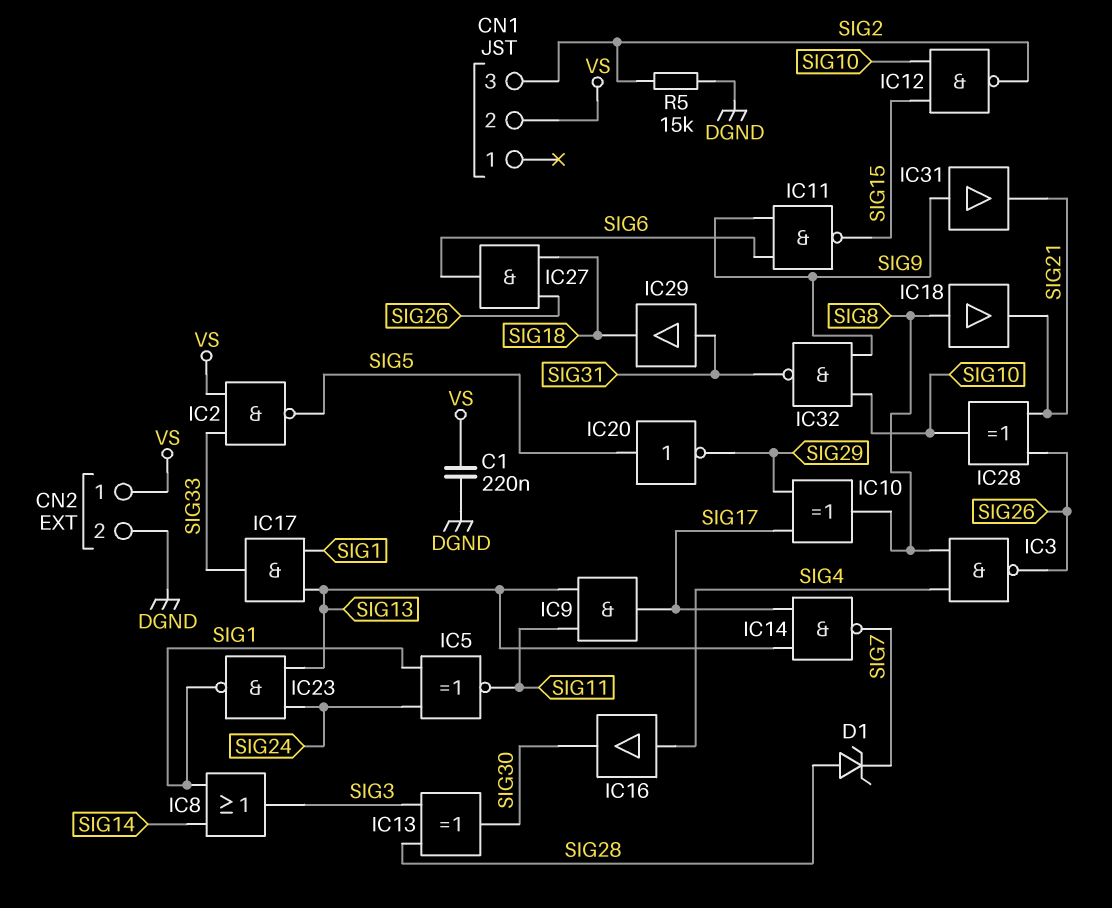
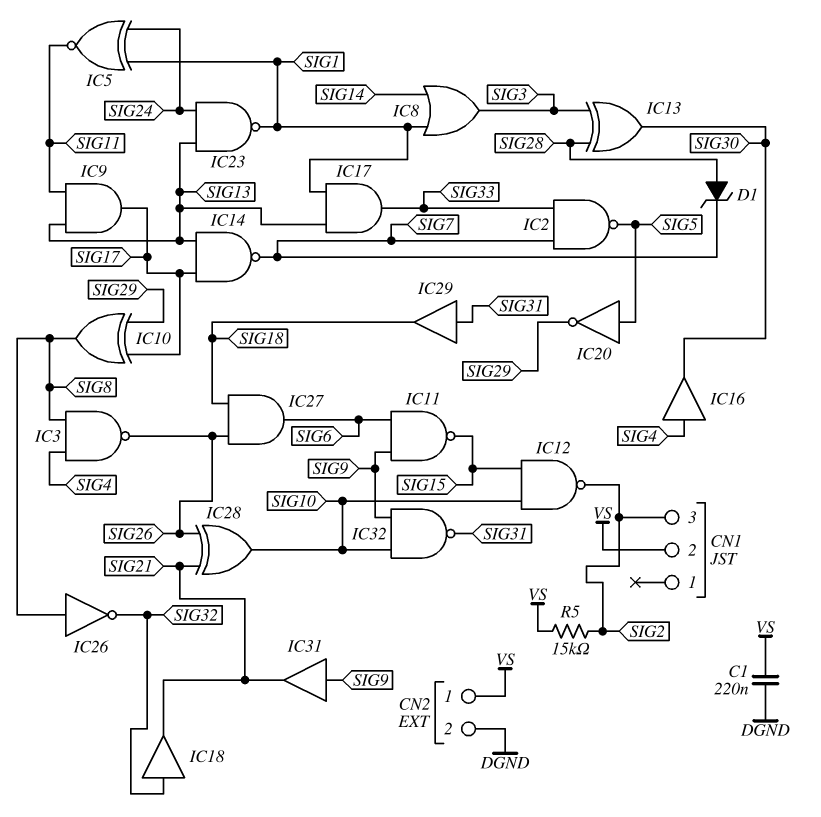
IC2: NAND (in SIG33, in VS, out SIG5) -> NAND (in SIG7, in SIG33, out SIG5)
IC18: buffer (in SIG8, out SIG21) -> buffer (in SIG32, out SIG21)
IC26: none -> NOT (in SIG8, out SIG32)
R5: 15k (DGND, SIG2) -> 15k (SIG2, VS)

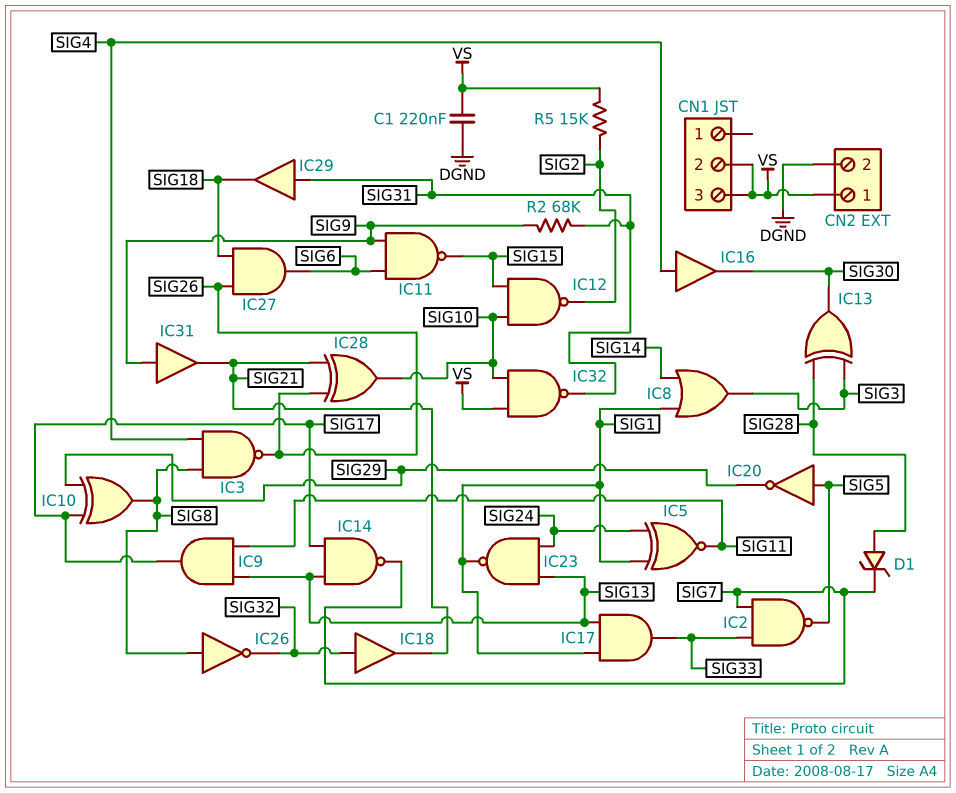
CN1 pin 3: SIG2 -> VS
IC32: NAND (in SIG9, in SIG10, out SIG31) -> NAND (in SIG10, in VS, out SIG31)
R2: none -> 68k (SIG9, SIG31)

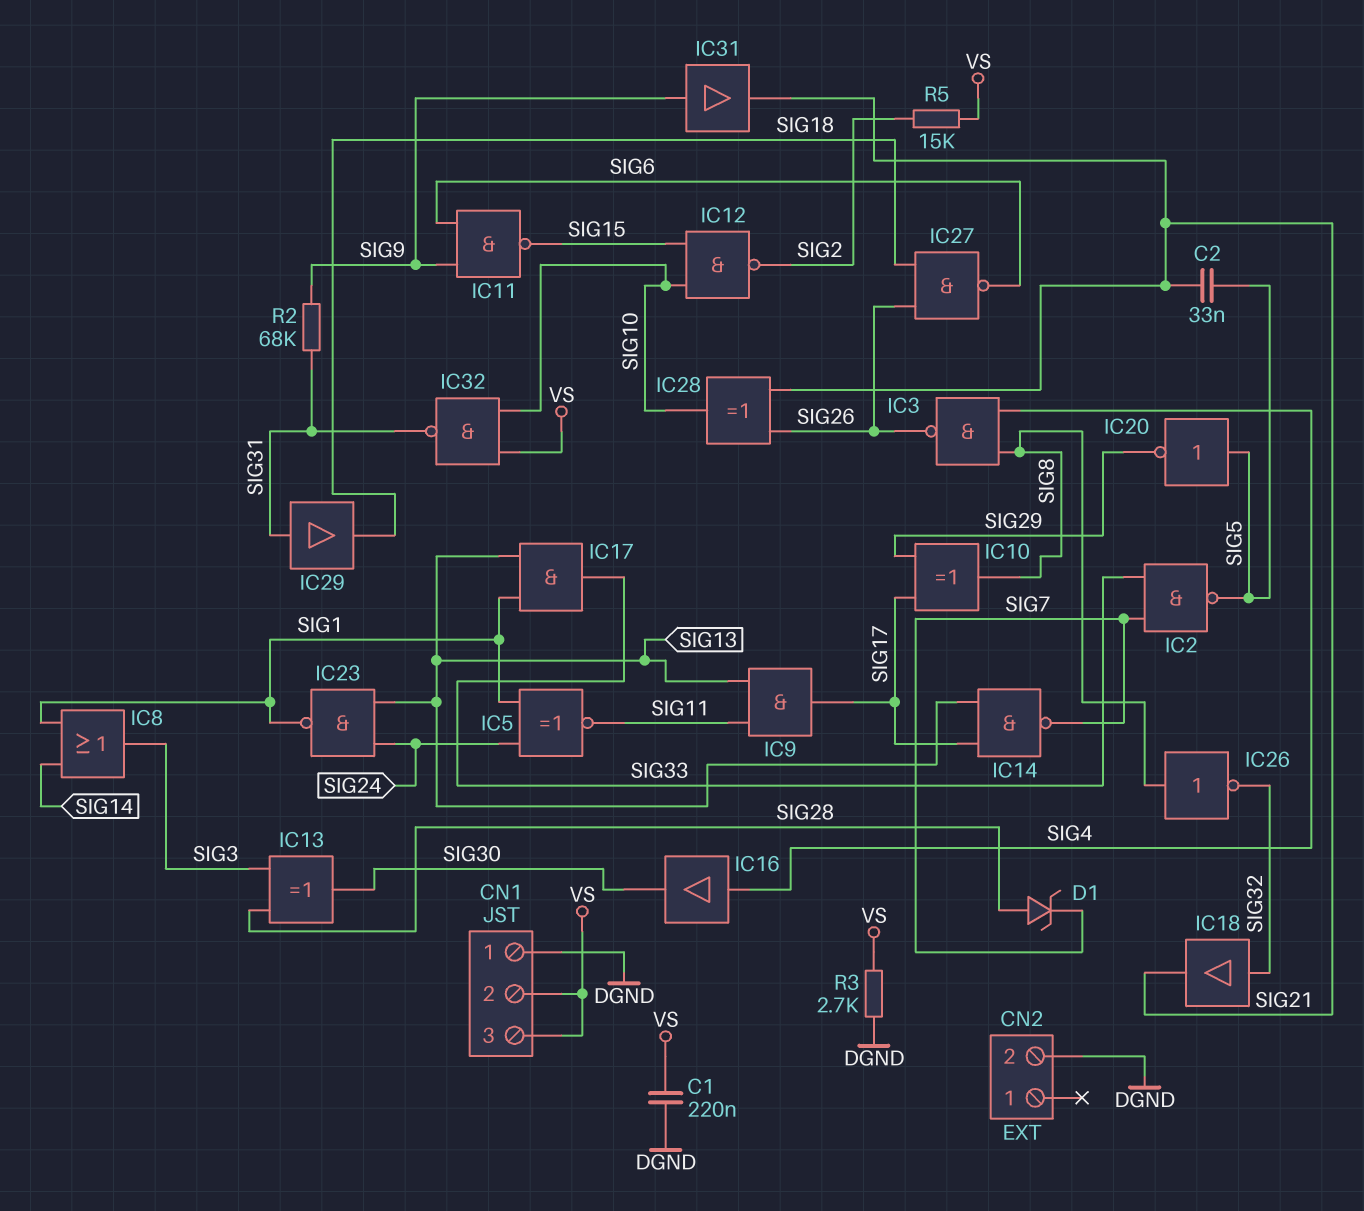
C2: none -> 33nF (SIG5, SIG21)
CN1 pin 1: none -> DGND
CN2 pin 1: VS -> none
IC27: AND (in SIG18, in SIG26, out SIG6) -> NAND (in SIG18, in SIG26, out SIG6)
R3: none -> 2.7k (DGND, VS)

